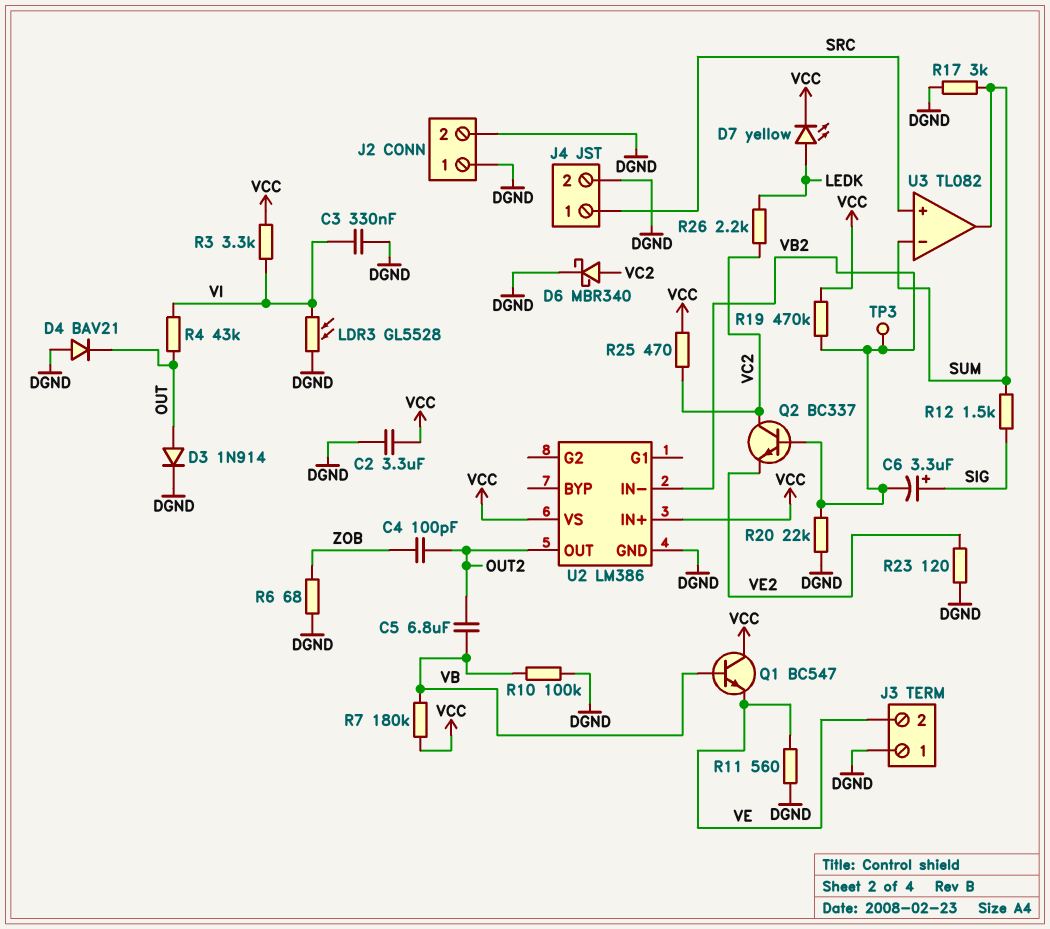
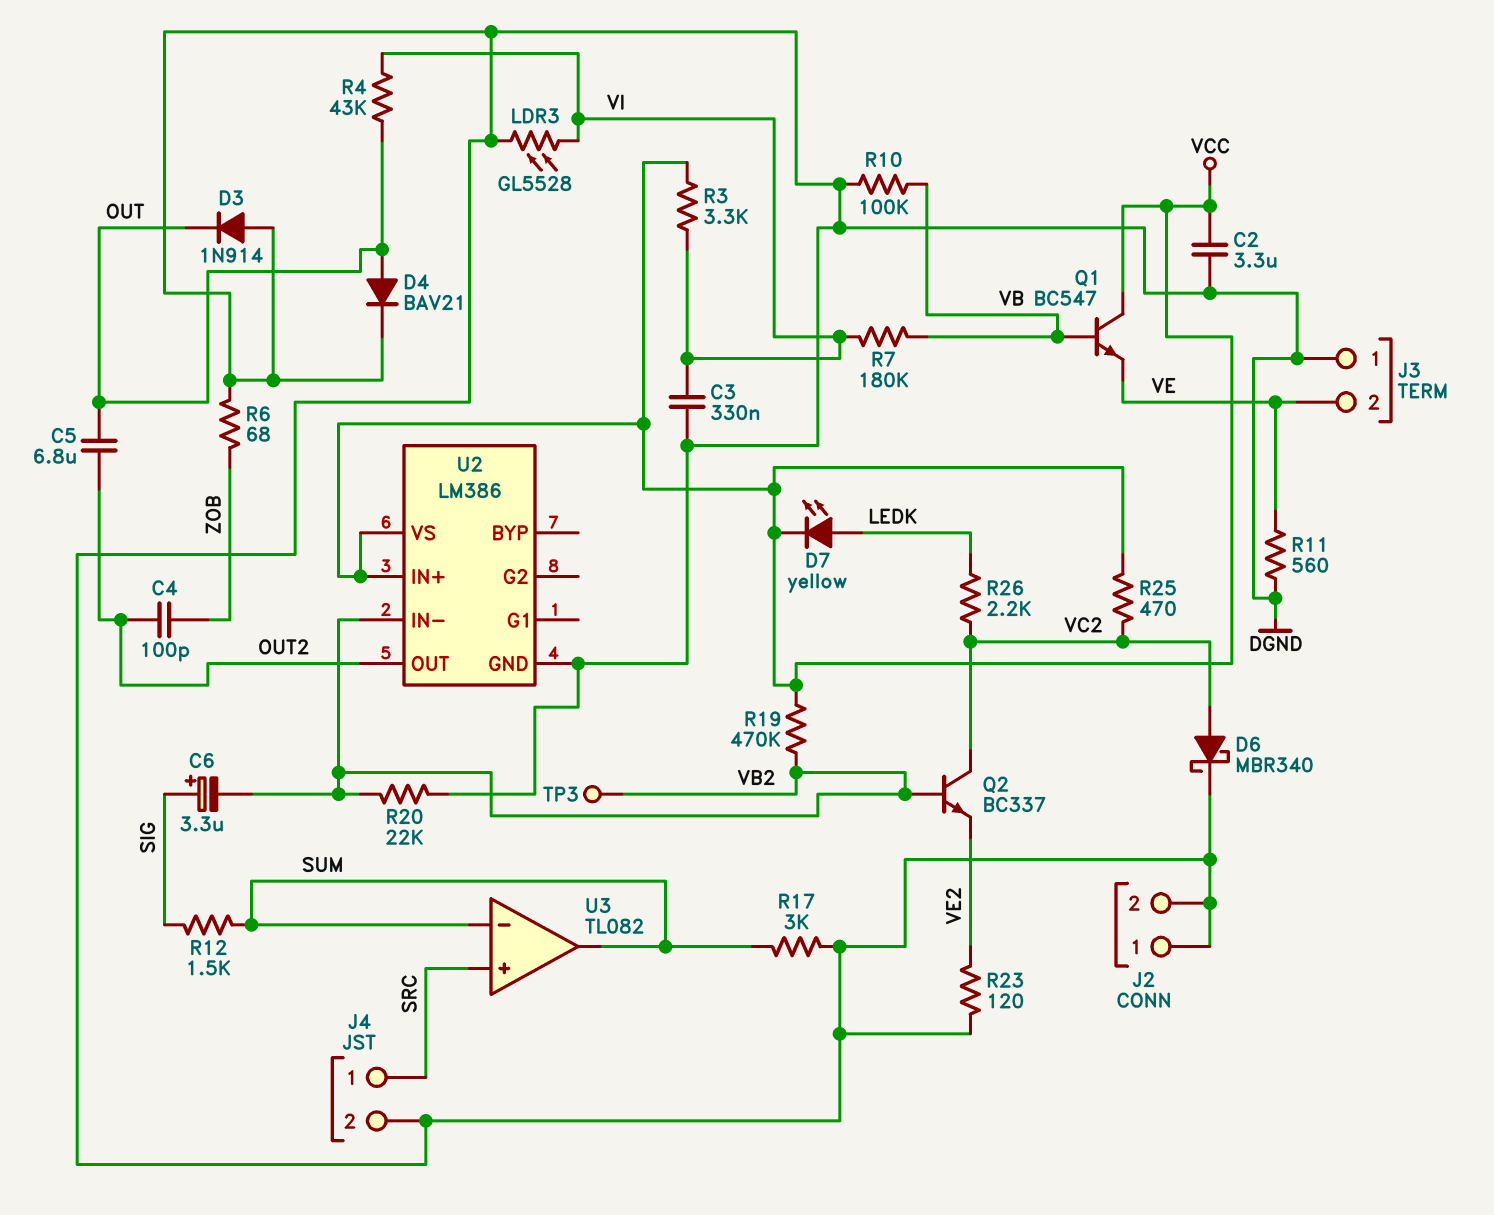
C5: 6.8uF (OUT2, VB) -> 6.8uF (OUT, OUT2)
D3: diode 1N914 (A OUT, K DGND) -> diode 1N914 (A DGND, K OUT)
D4: diode BAV21 (A DGND, K OUT) -> diode BAV21 (A OUT, K DGND)
R7: 180k (VB, VCC) -> 180k (VB, VI)

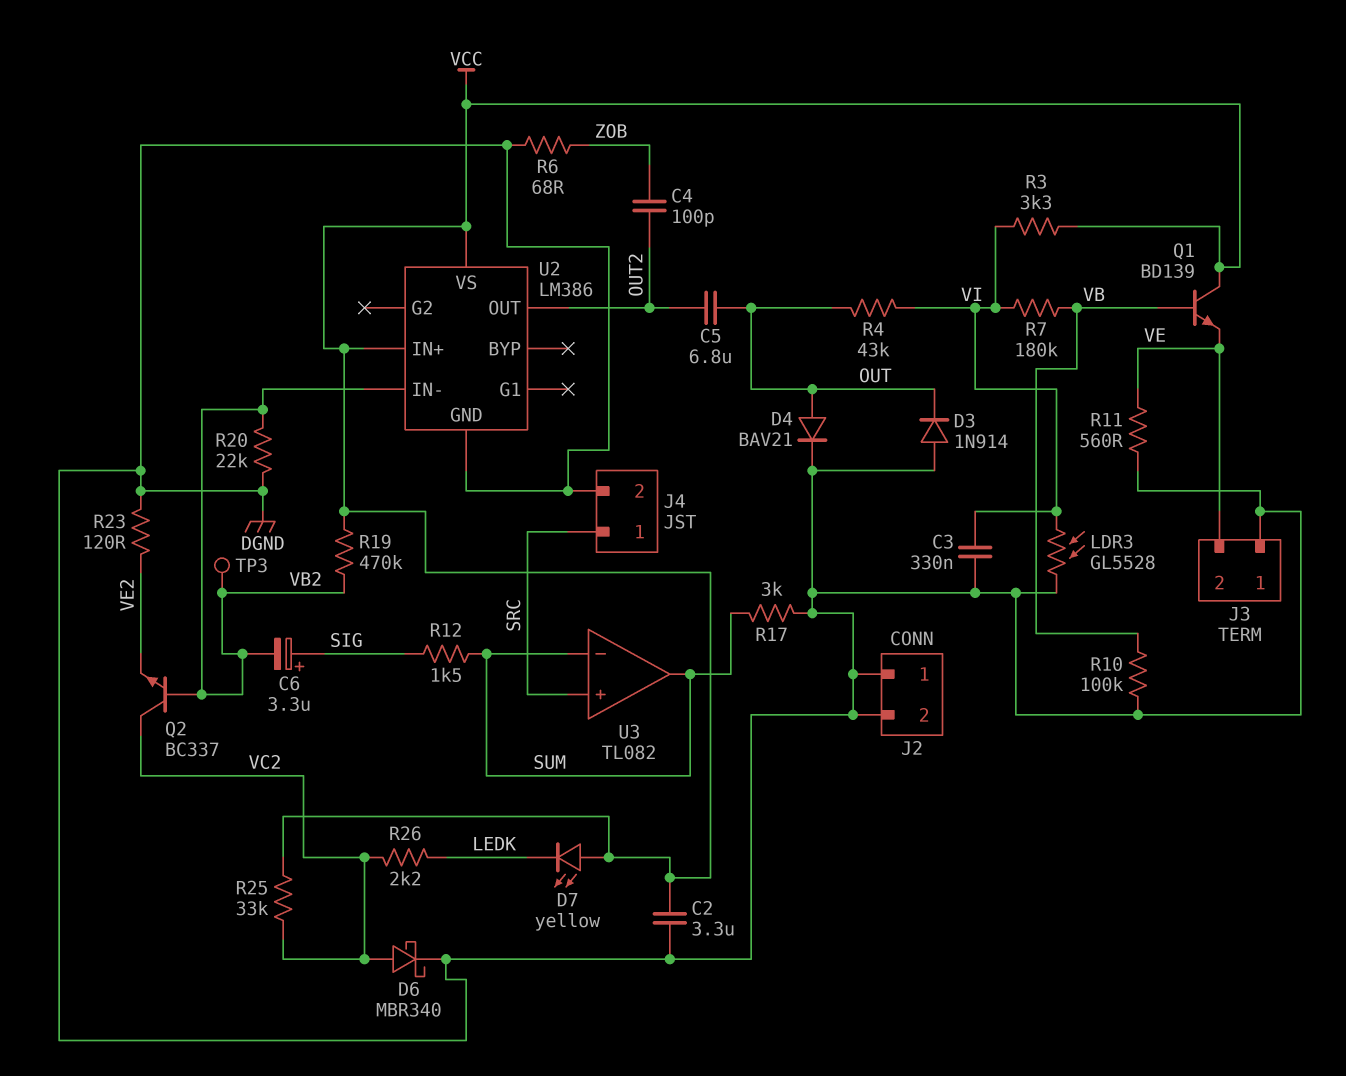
D7: LED yellow (A LEDK, K VCC) -> LED yellow (A VCC, K LEDK)
Q1: NPN BC547 (B VB, C VCC, E VE) -> NPN BD139 (B VB, C VCC, E VE)
R25: 470 (VC2, VCC) -> 33k (VC2, VCC)

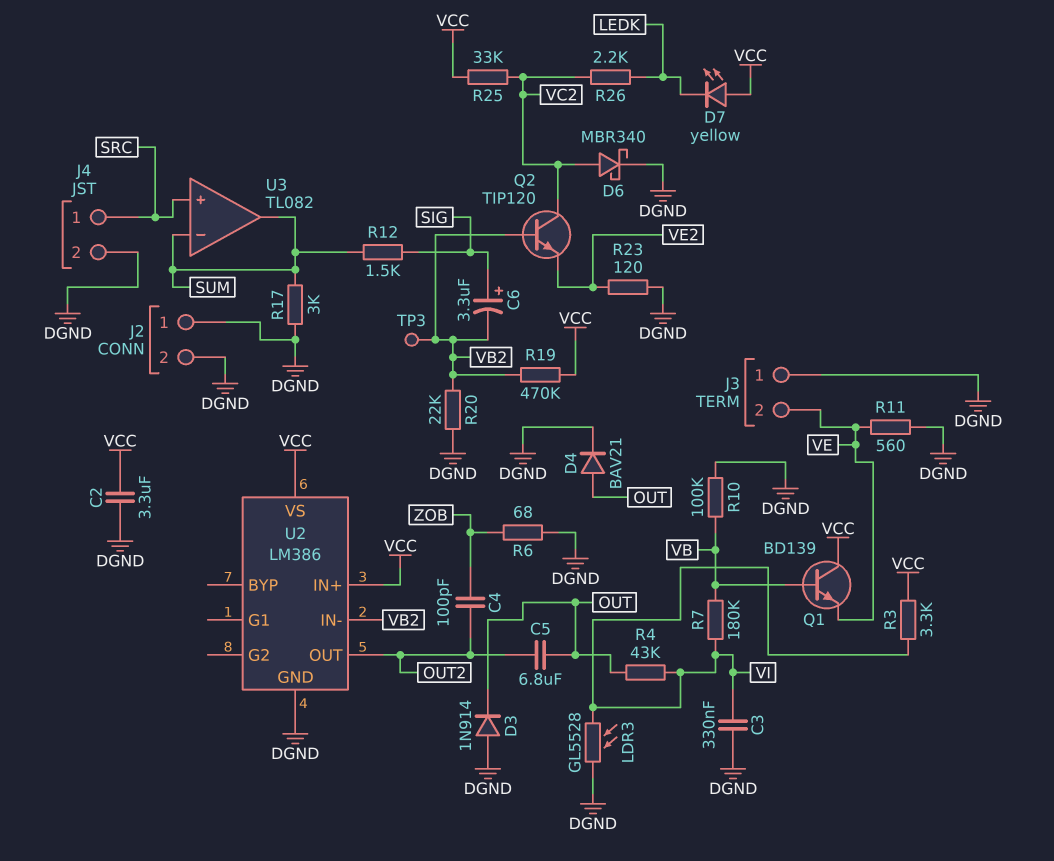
Q2: NPN BC337 (B VB2, C VC2, E VE2) -> NPN TIP120 (B VB2, C VC2, E VE2)

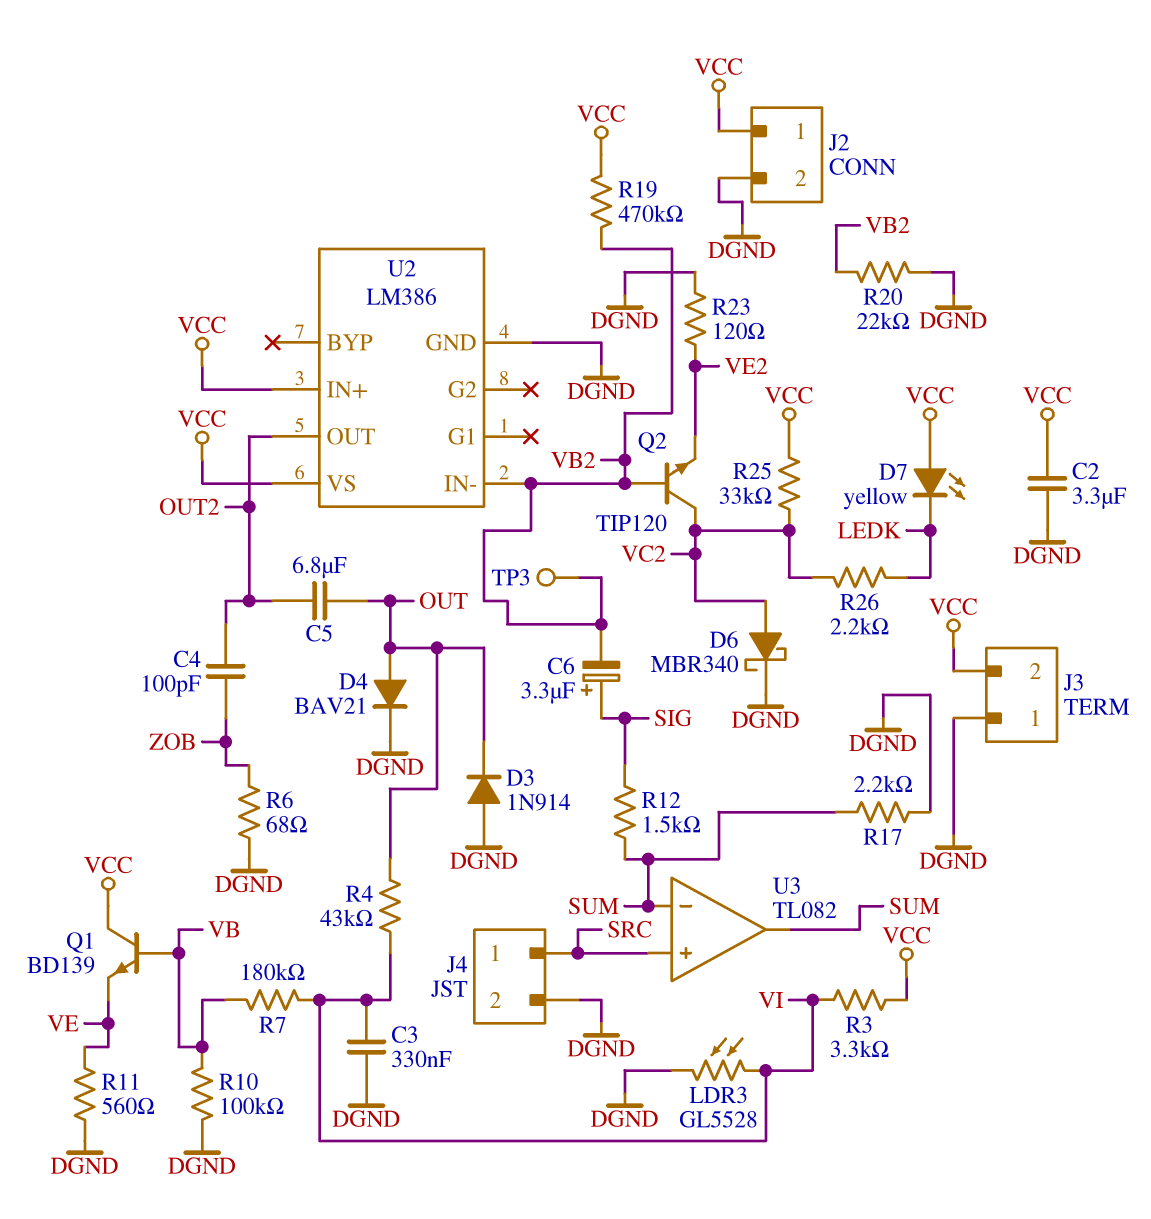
J2 pin 1: DGND -> VCC
J3 pin 2: VE -> VCC
R17: 3k (DGND, SUM) -> 2.2k (DGND, SUM)

